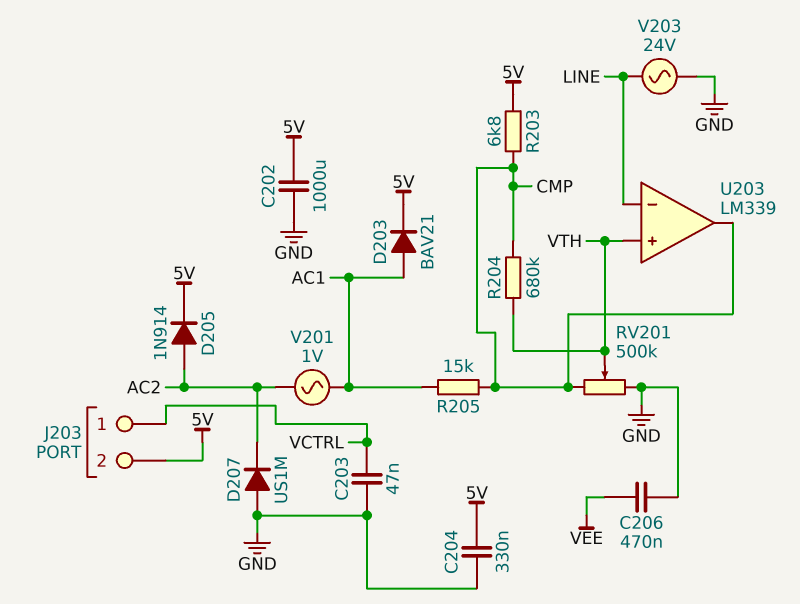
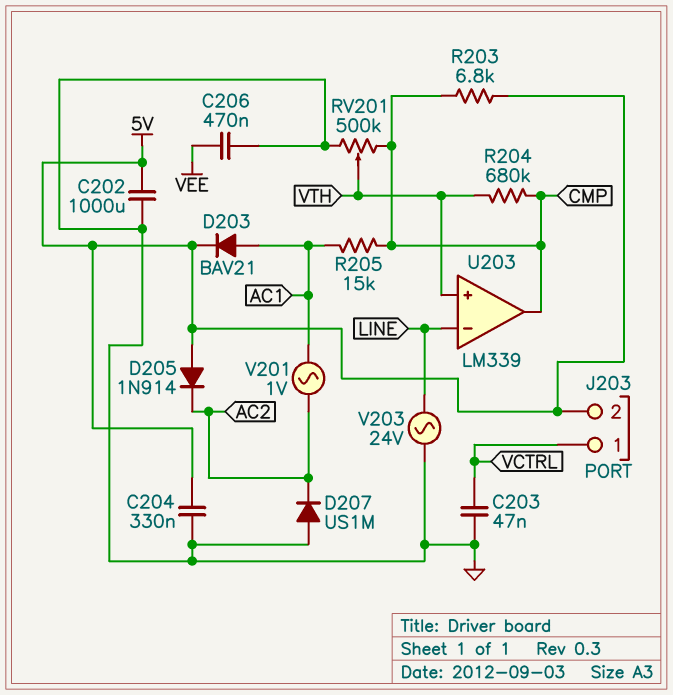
D205: diode 1N914 (A AC2, K 5V) -> diode 1N914 (A 5V, K AC2)

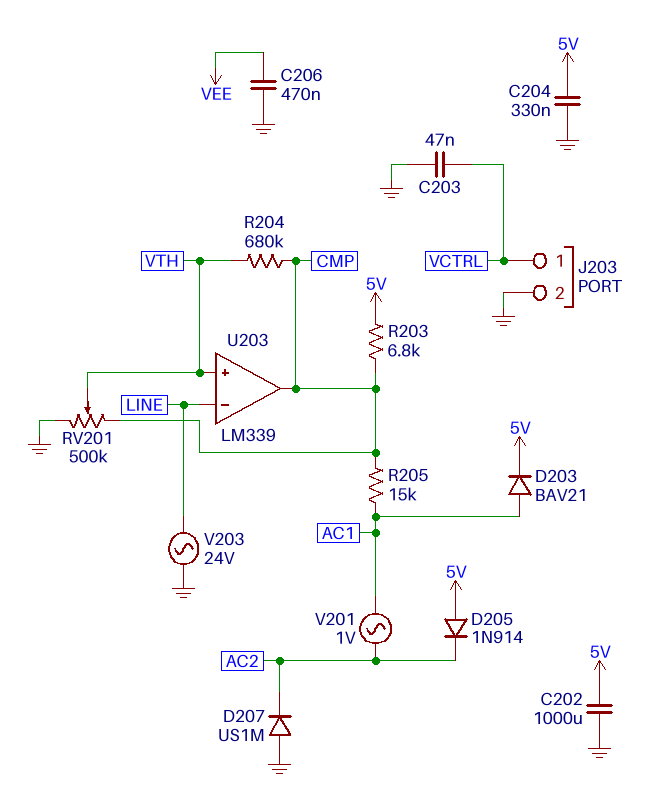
J203 pin 2: 5V -> GND

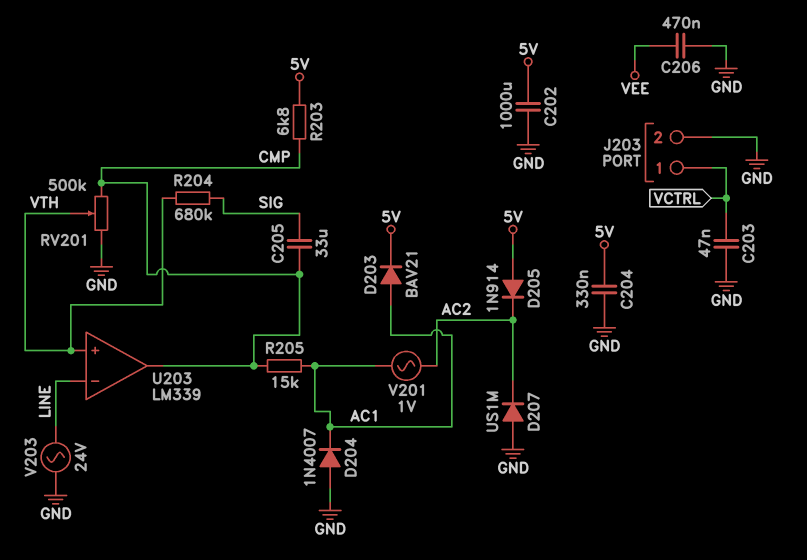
C205: none -> 33uF (CMP, SIG)
D204: none -> diode 1N4007 (A GND, K AC1)
R204: 680k (CMP, VTH) -> 680k (SIG, VTH)

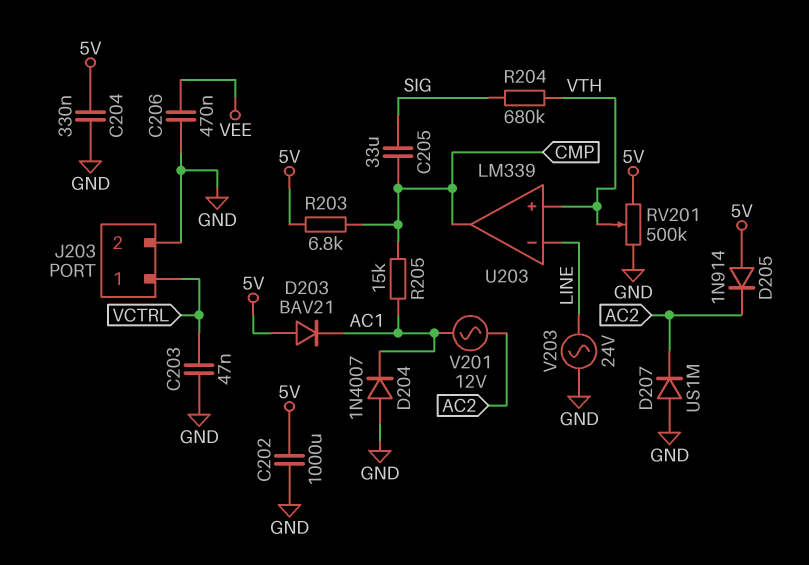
D203: diode BAV21 (A AC1, K 5V) -> diode BAV21 (A 5V, K AC1)
RV201: 500k (CMP, GND, wiper VTH) -> 500k (5V, GND, wiper VTH)
V201: AC 1V (AC1, AC2) -> AC 12V (AC1, AC2)

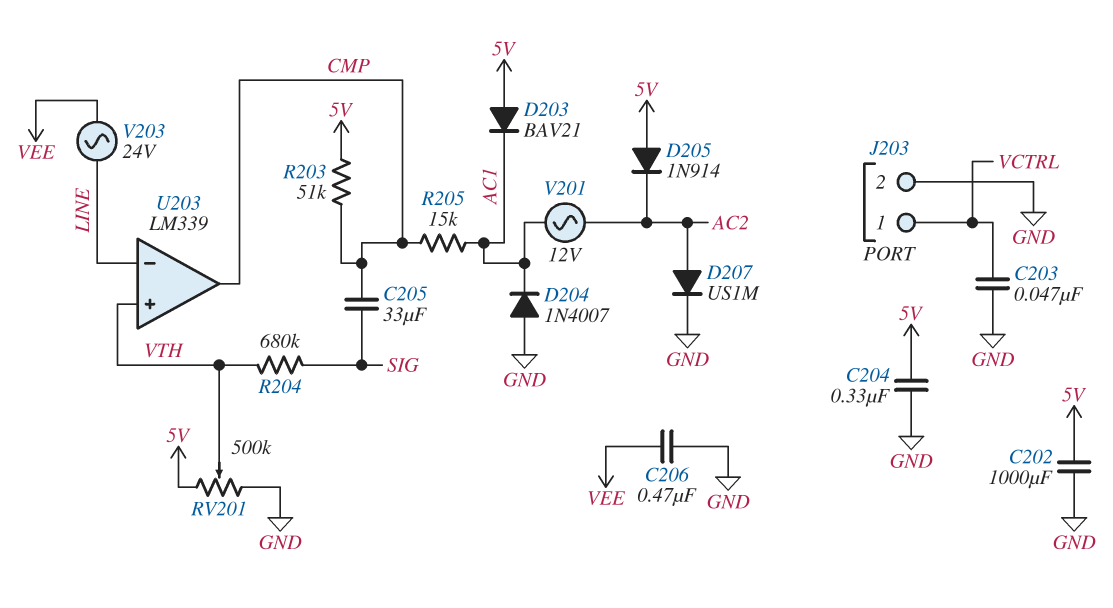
D207: diode US1M (A GND, K AC2) -> diode US1M (A AC2, K GND)
R203: 6.8k (5V, CMP) -> 51k (5V, CMP)
V203: AC 24V (GND, LINE) -> AC 24V (LINE, VEE)

